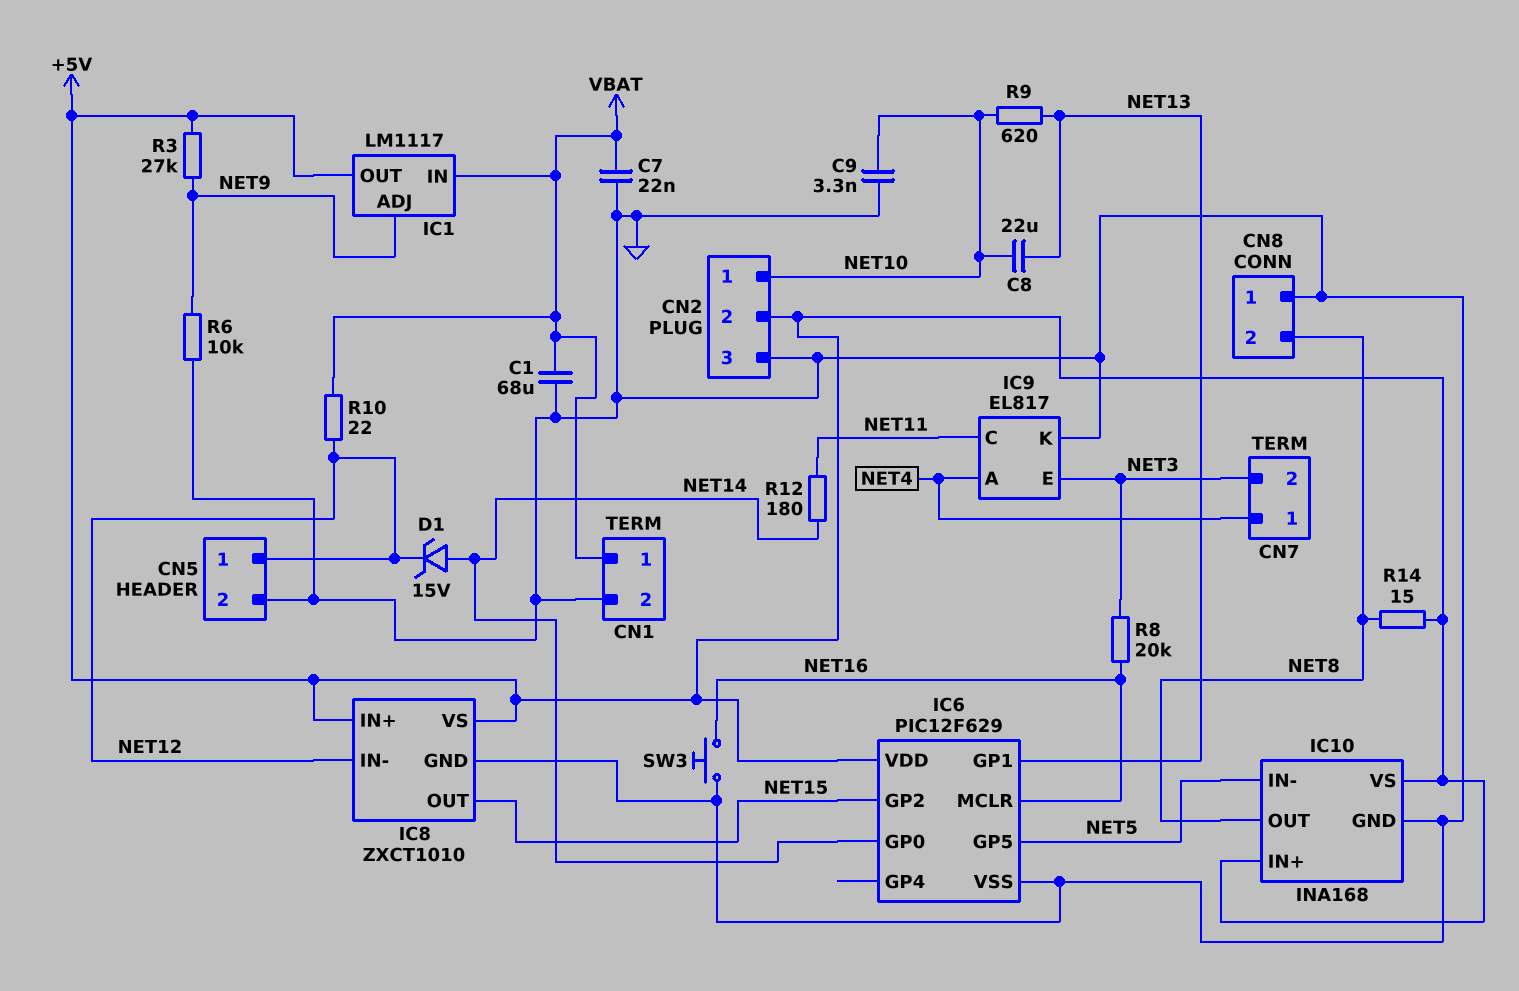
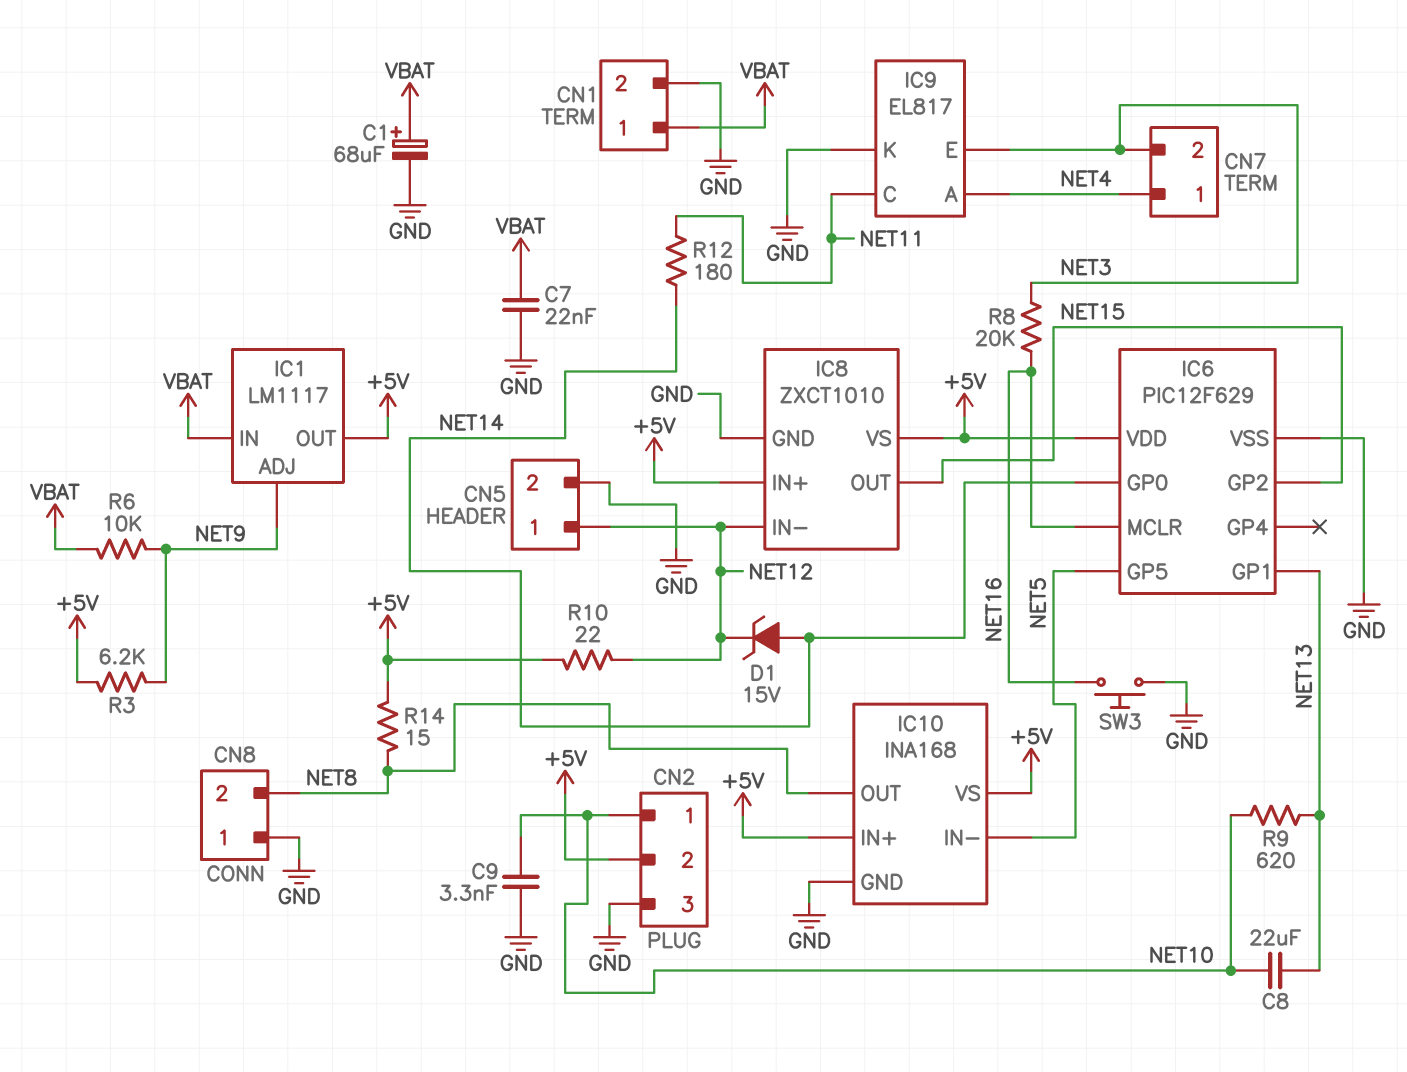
C1: 68uF (GND, VBAT) -> 68uF (plus VBAT, minus GND)
R3: 27k (+5V, NET9) -> 6.2k (+5V, NET9)
R6: 10k (GND, NET9) -> 10k (NET9, VBAT)
R10: 22 (NET12, VBAT) -> 22 (+5V, NET12)

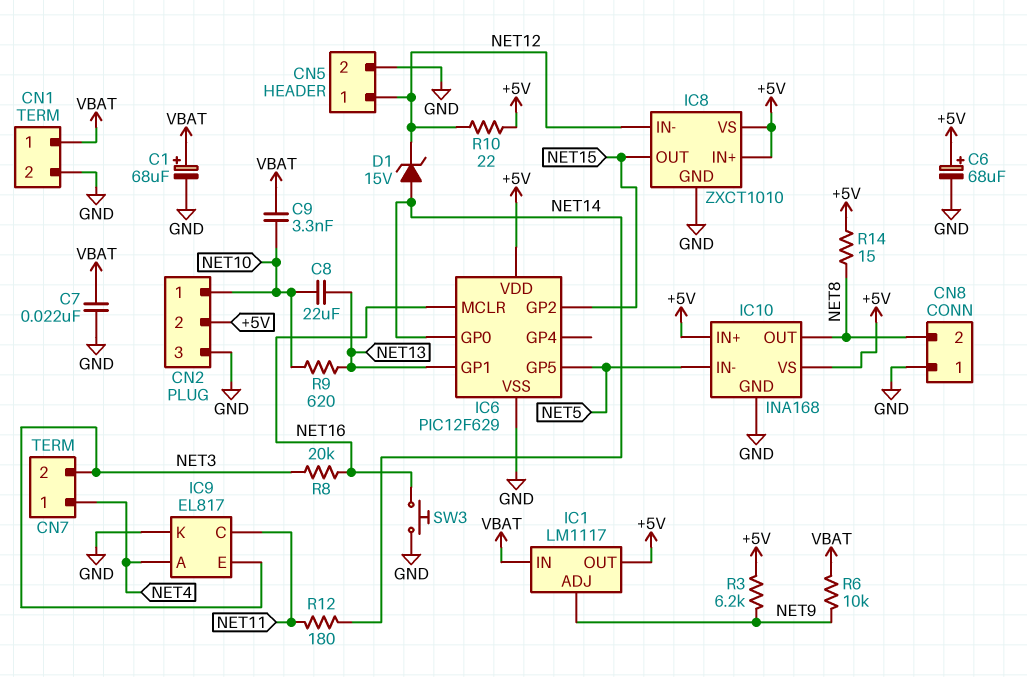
C6: none -> 68uF (plus +5V, minus GND)
C9: 3.3nF (GND, NET10) -> 3.3nF (NET10, VBAT)

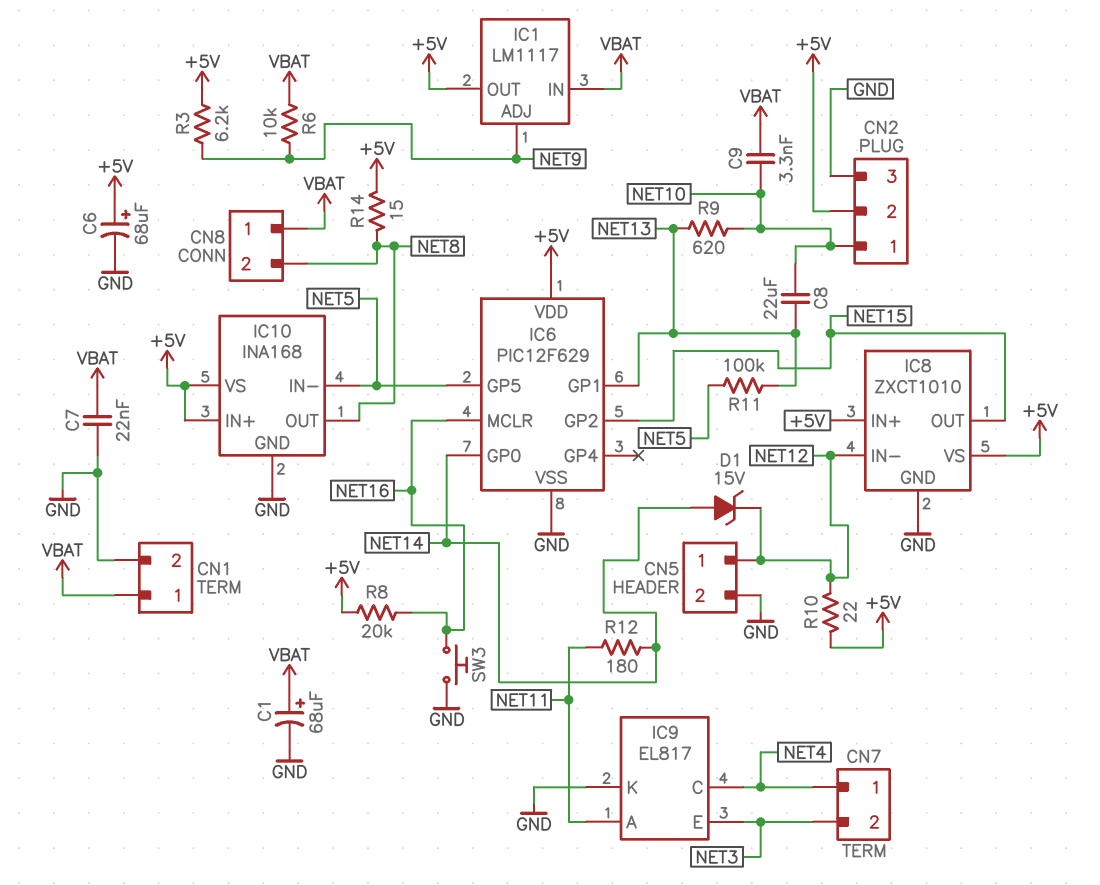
CN8 pin 1: GND -> VBAT
IC9 pin A: NET4 -> NET11
IC9 pin C: NET11 -> NET4
R8: 20k (NET3, NET16) -> 20k (+5V, NET16)
R11: none -> 100k (NET5, NET13)

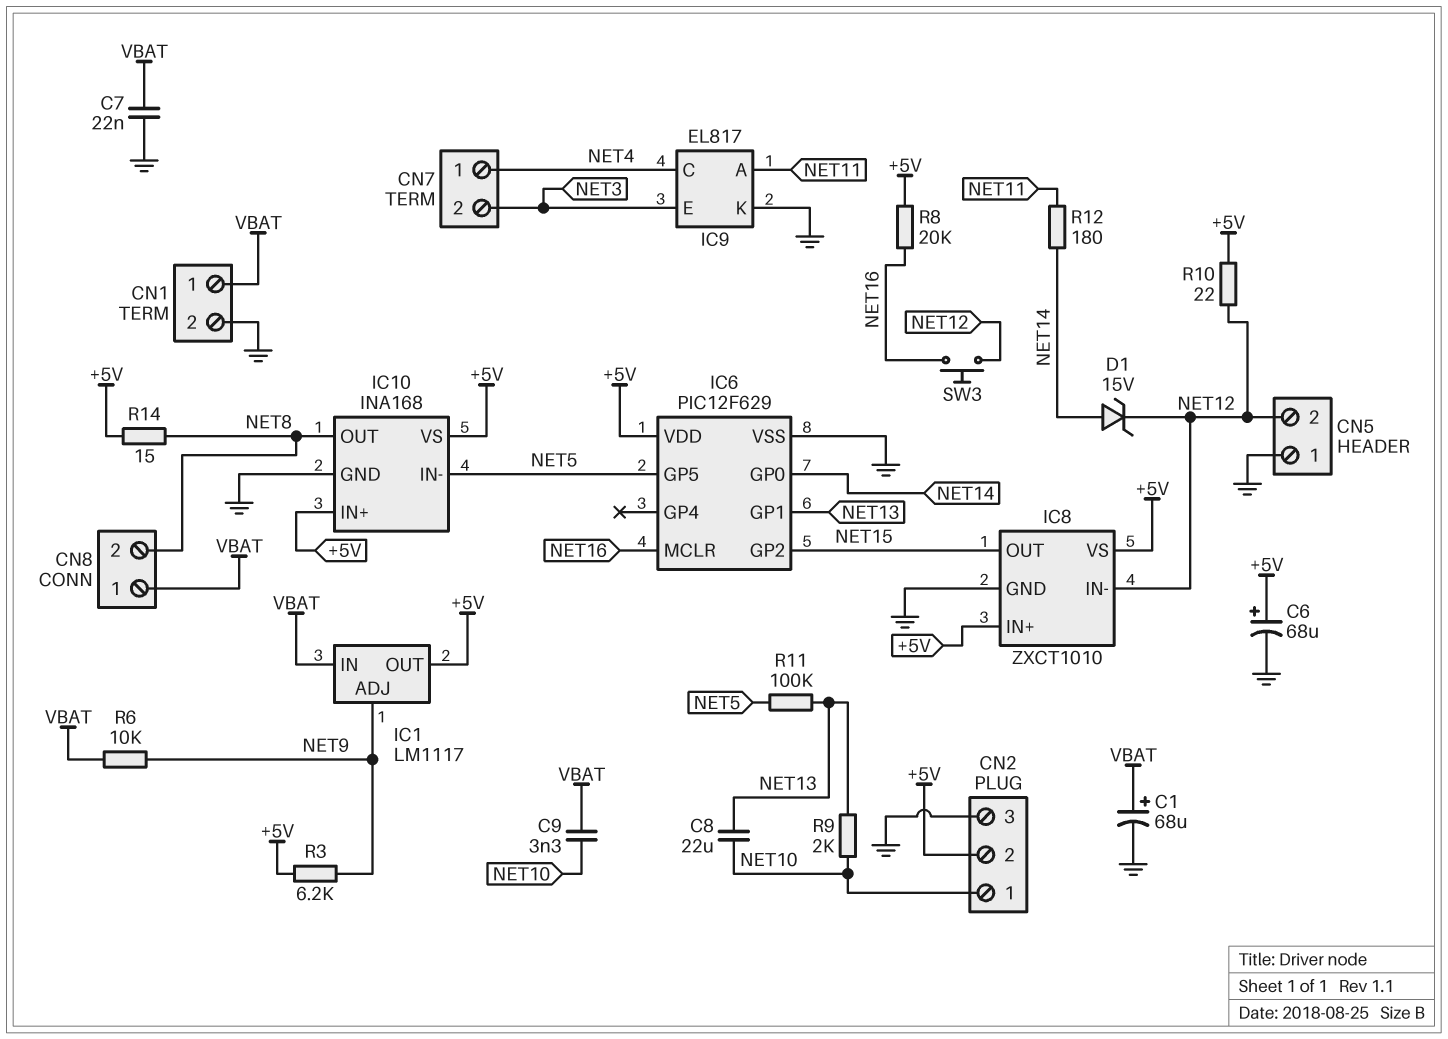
CN5 pin 1: NET12 -> GND
CN5 pin 2: GND -> NET12
R9: 620 (NET10, NET13) -> 2k (NET10, NET13)
SW3: button (GND, NET16) -> button (NET12, NET16)

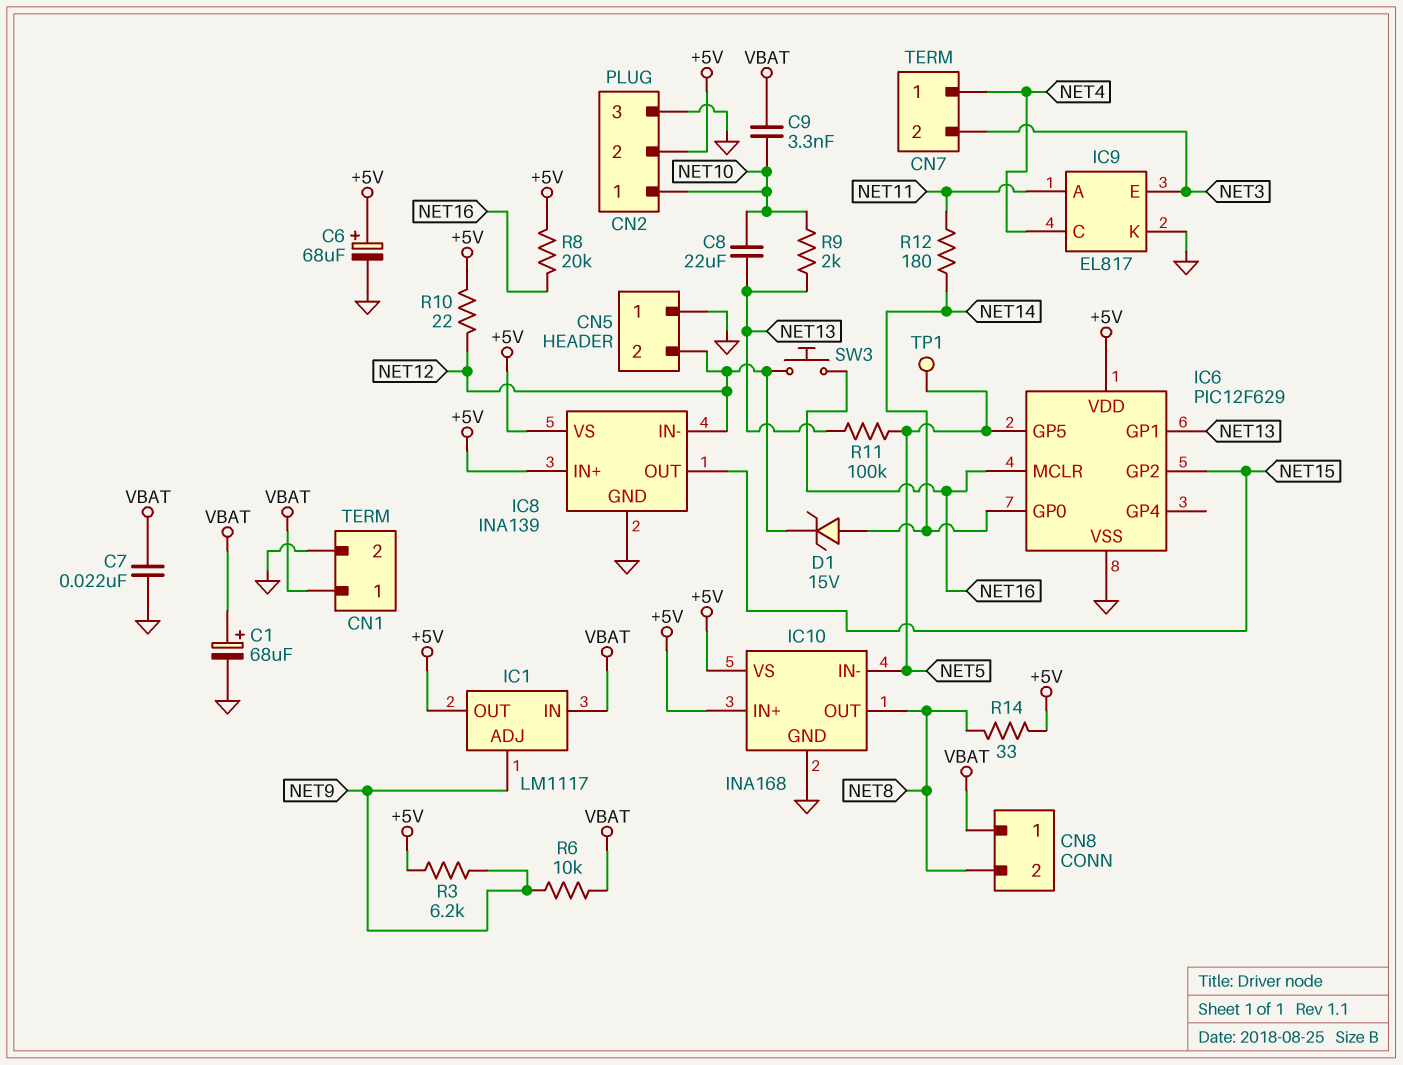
IC8: ZXCT1010 -> INA139
R14: 15 (+5V, NET8) -> 33 (+5V, NET8)
TP1: none -> test point (NET5)

